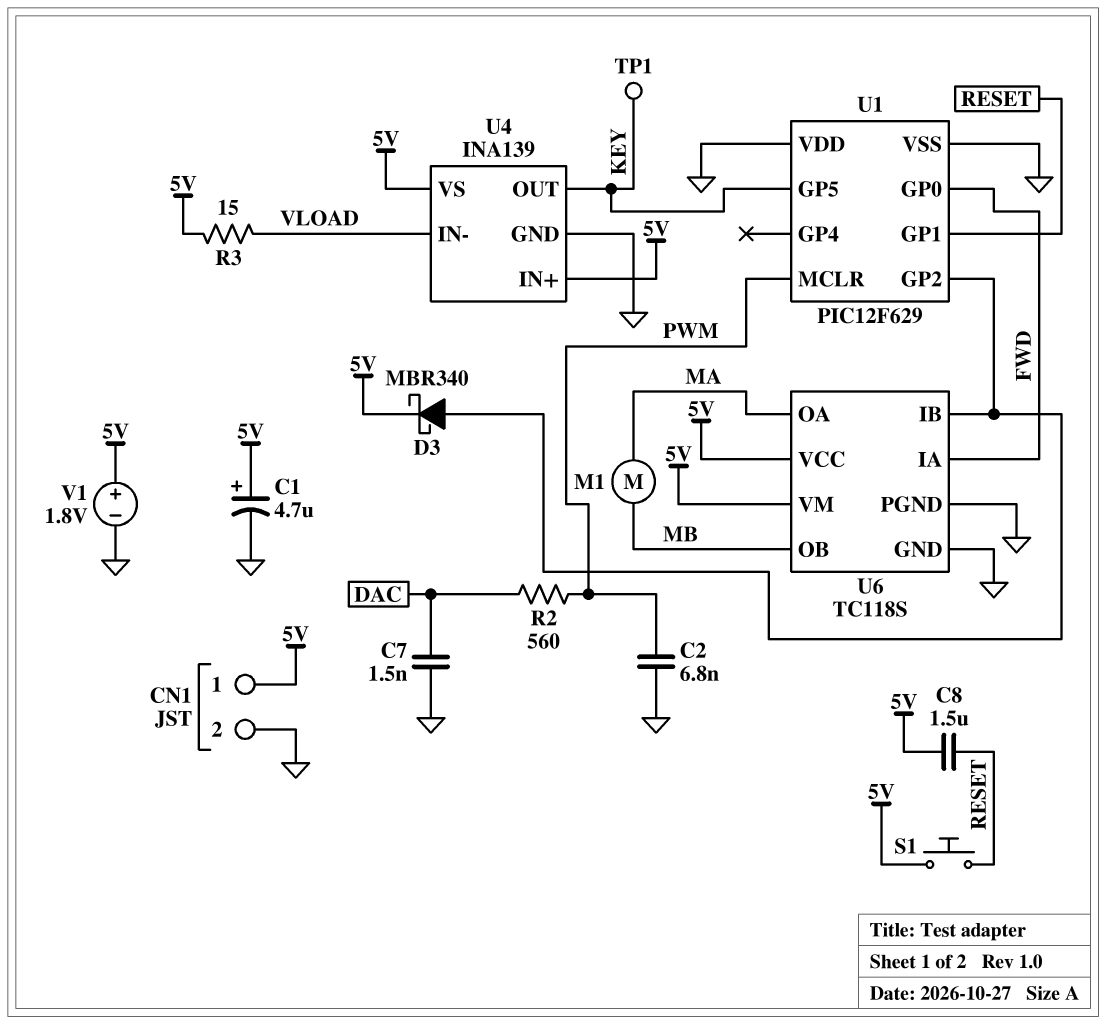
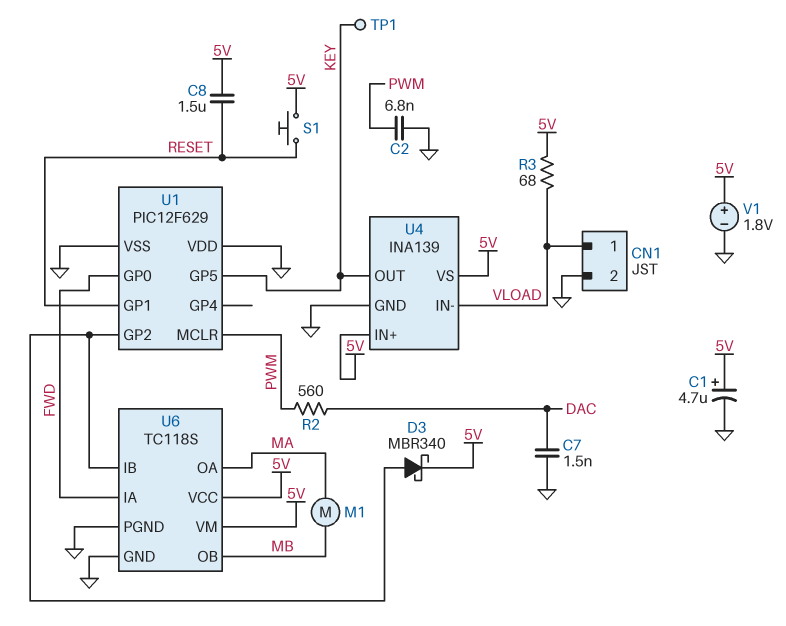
CN1 pin 1: 5V -> VLOAD
R3: 15 (5V, VLOAD) -> 68 (5V, VLOAD)

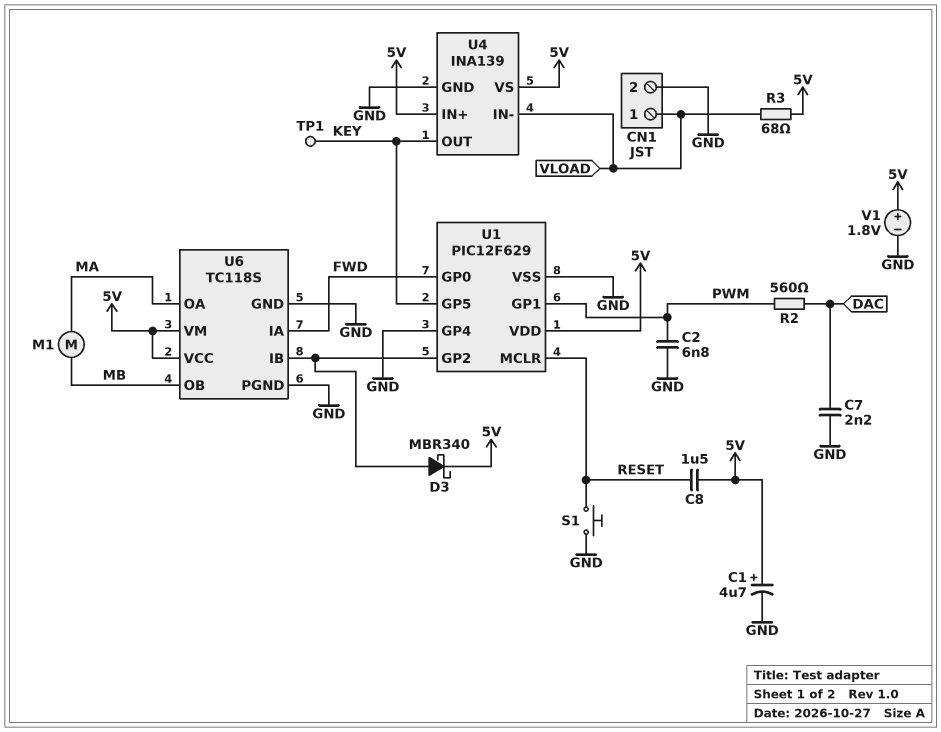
C7: 1.5nF (DAC, GND) -> 2.2nF (DAC, GND)
S1: button (5V, RESET) -> button (GND, RESET)
U1 pin GP1: RESET -> PWM
U1 pin GP4: none -> GND
U1 pin MCLR: PWM -> RESET
U1 pin VDD: GND -> 5V

